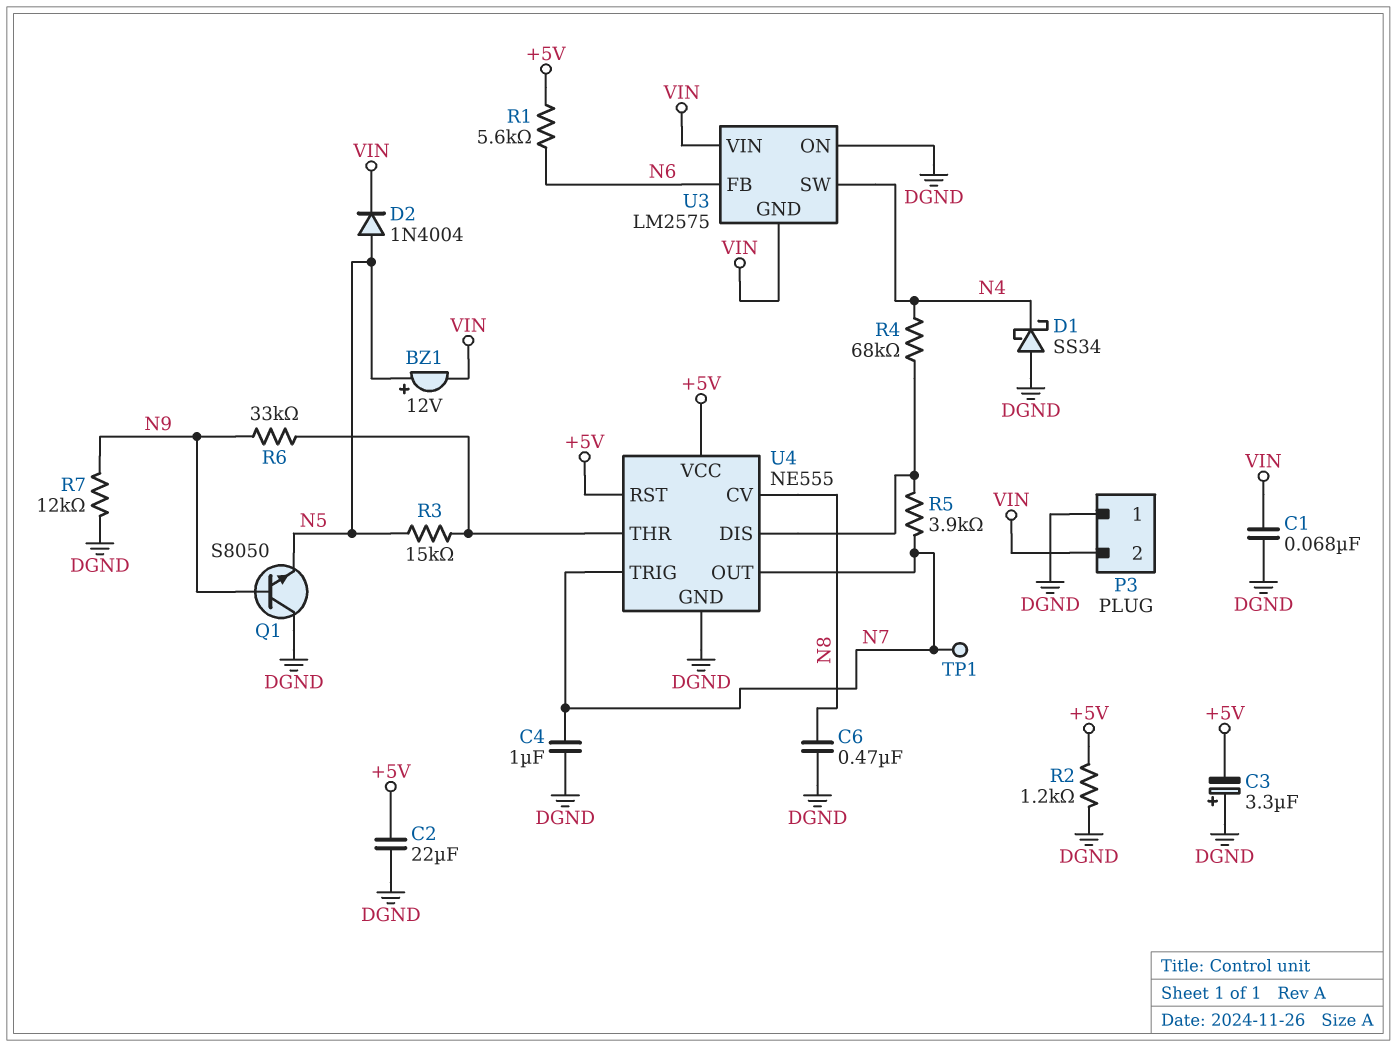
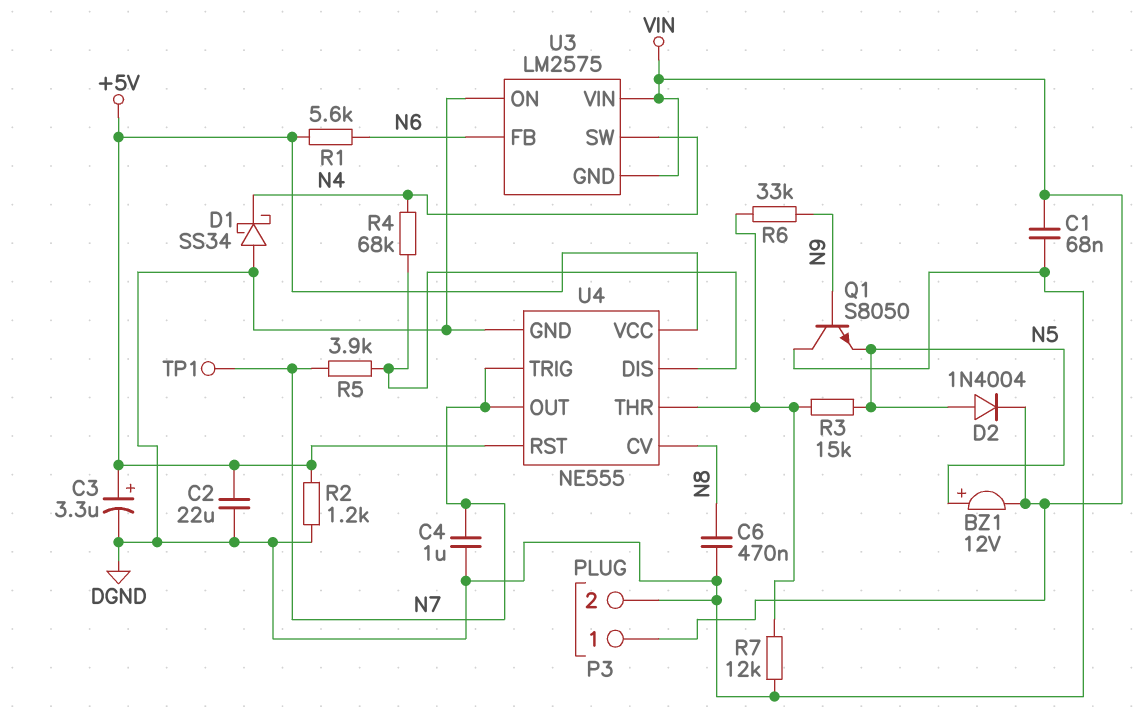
C3: 3.3uF (plus DGND, minus +5V) -> 3.3uF (plus +5V, minus DGND)
P3 pin 1: DGND -> VIN
P3 pin 2: VIN -> DGND
R7: 12k (DGND, N9) -> 12k (DGND, U4/THR)

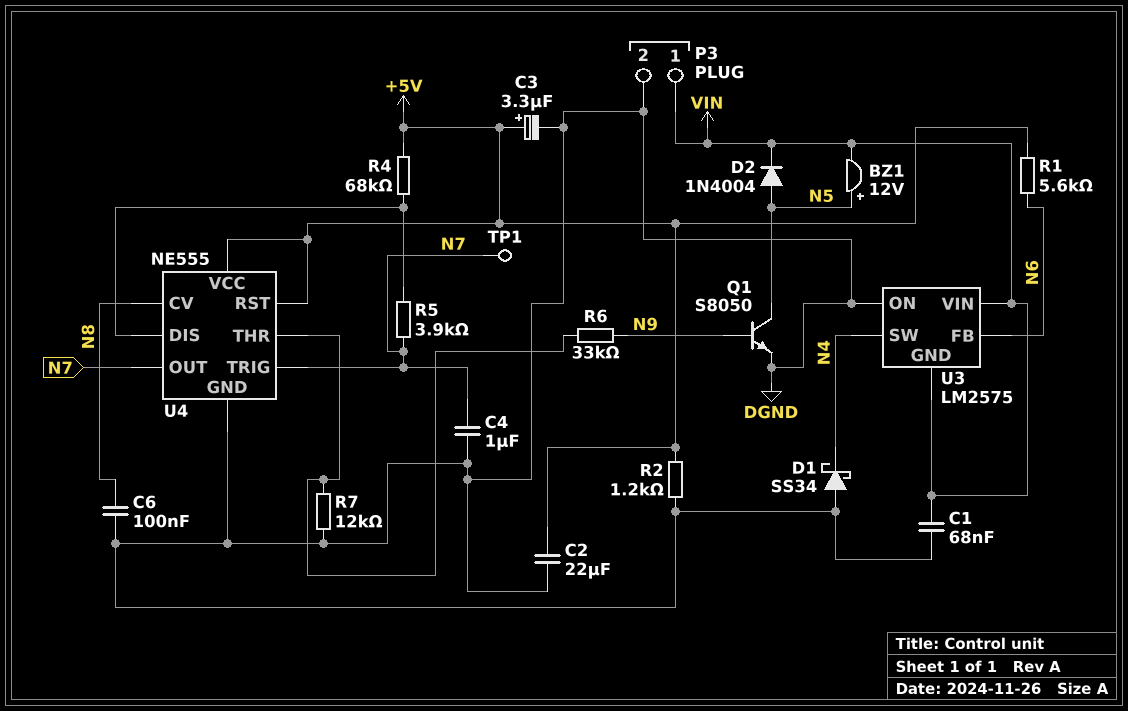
C6: 470nF (DGND, N8) -> 100nF (DGND, N8)
Q1: NPN S8050 (B N9, C DGND, E N5) -> NPN S8050 (B N9, C N5, E DGND)
R3: 15k (N5, U4/THR) -> none
R4: 68k (N4, U4/DIS) -> 68k (+5V, U4/DIS)

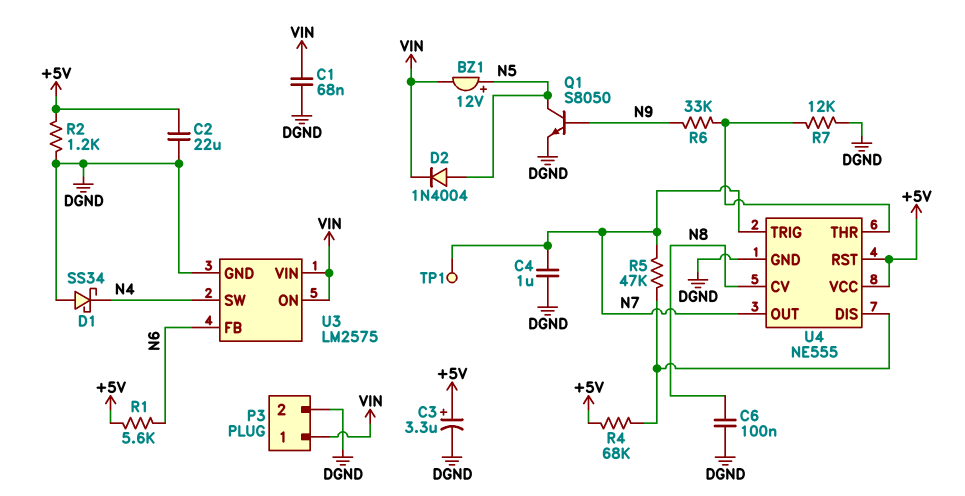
R5: 3.9k (N7, U4/DIS) -> 47k (N7, U4/DIS)
U3 pin GND: VIN -> DGND
U3 pin ON: DGND -> VIN

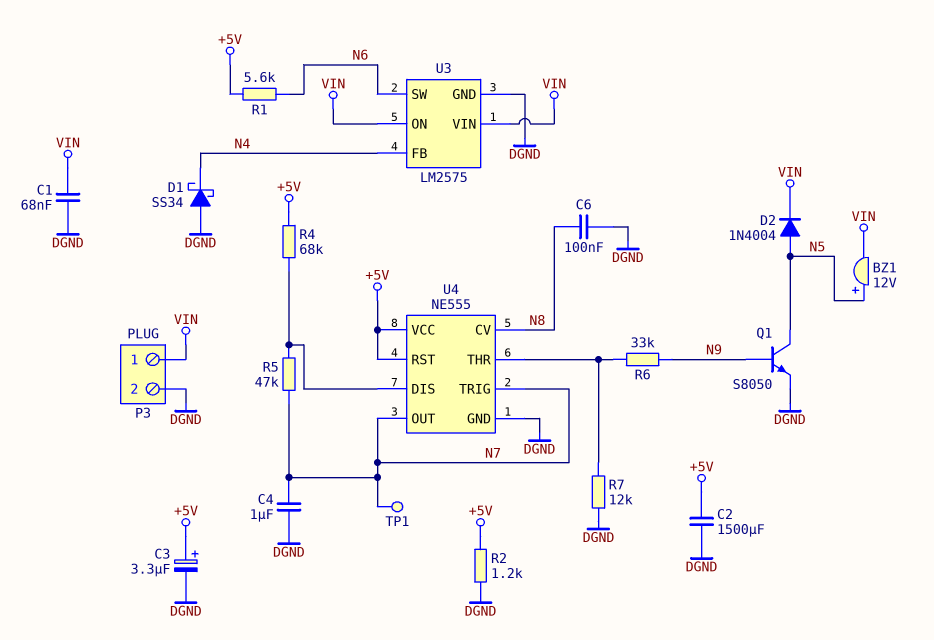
C2: 22uF (+5V, DGND) -> 1500uF (+5V, DGND)
U3 pin FB: N6 -> N4
U3 pin SW: N4 -> N6

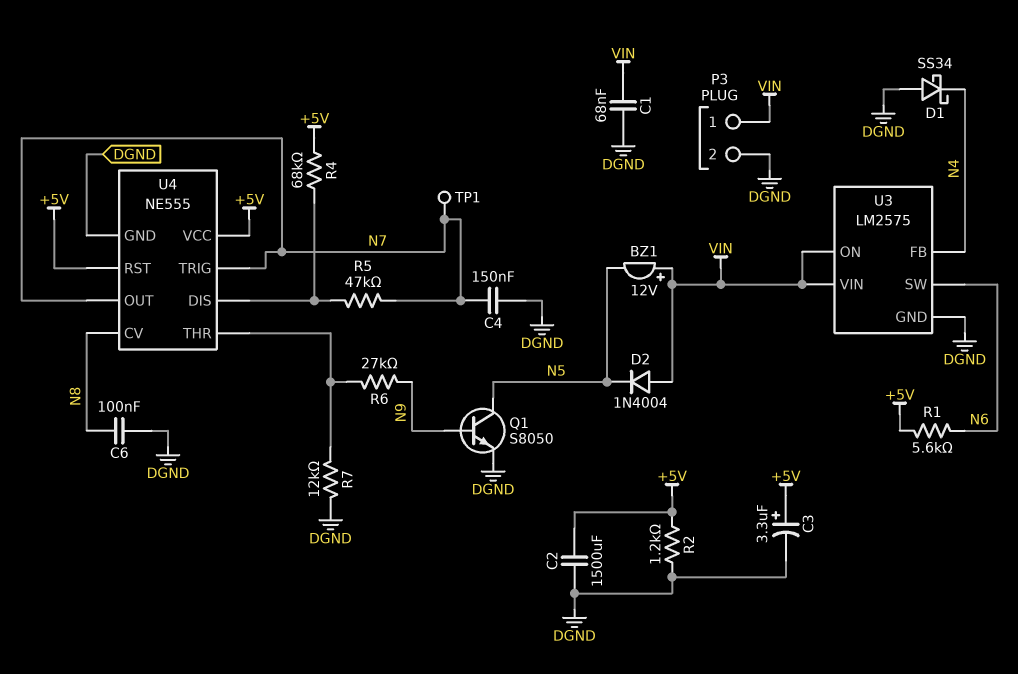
BZ1: buzzer 12V (plus N5, minus VIN) -> buzzer 12V (plus VIN, minus N5)
C4: 1uF (DGND, N7) -> 150nF (DGND, N7)
D2: diode 1N4004 (A N5, K VIN) -> diode 1N4004 (A VIN, K N5)
R6: 33k (N9, U4/THR) -> 27k (N9, U4/THR)

